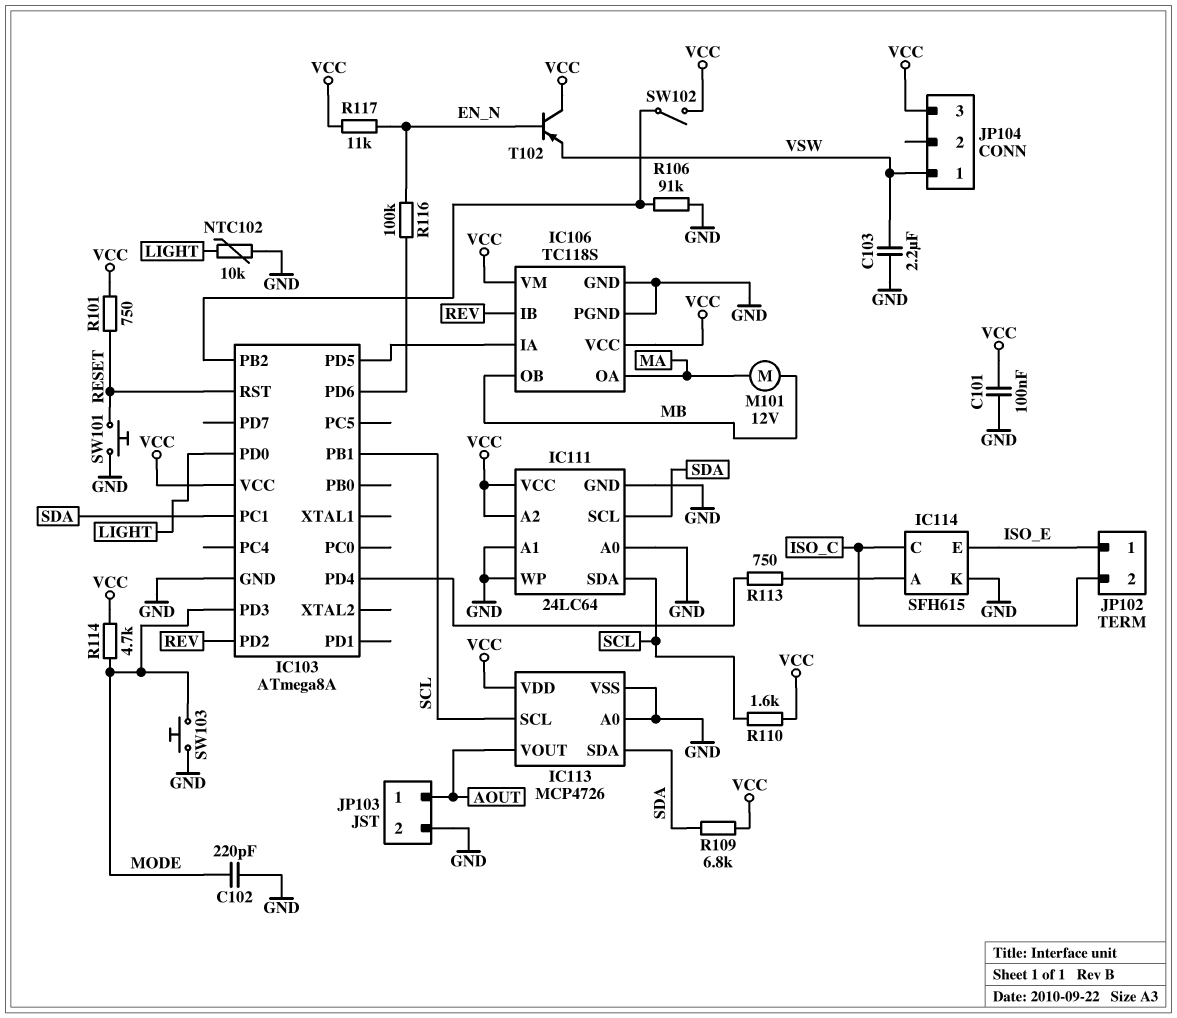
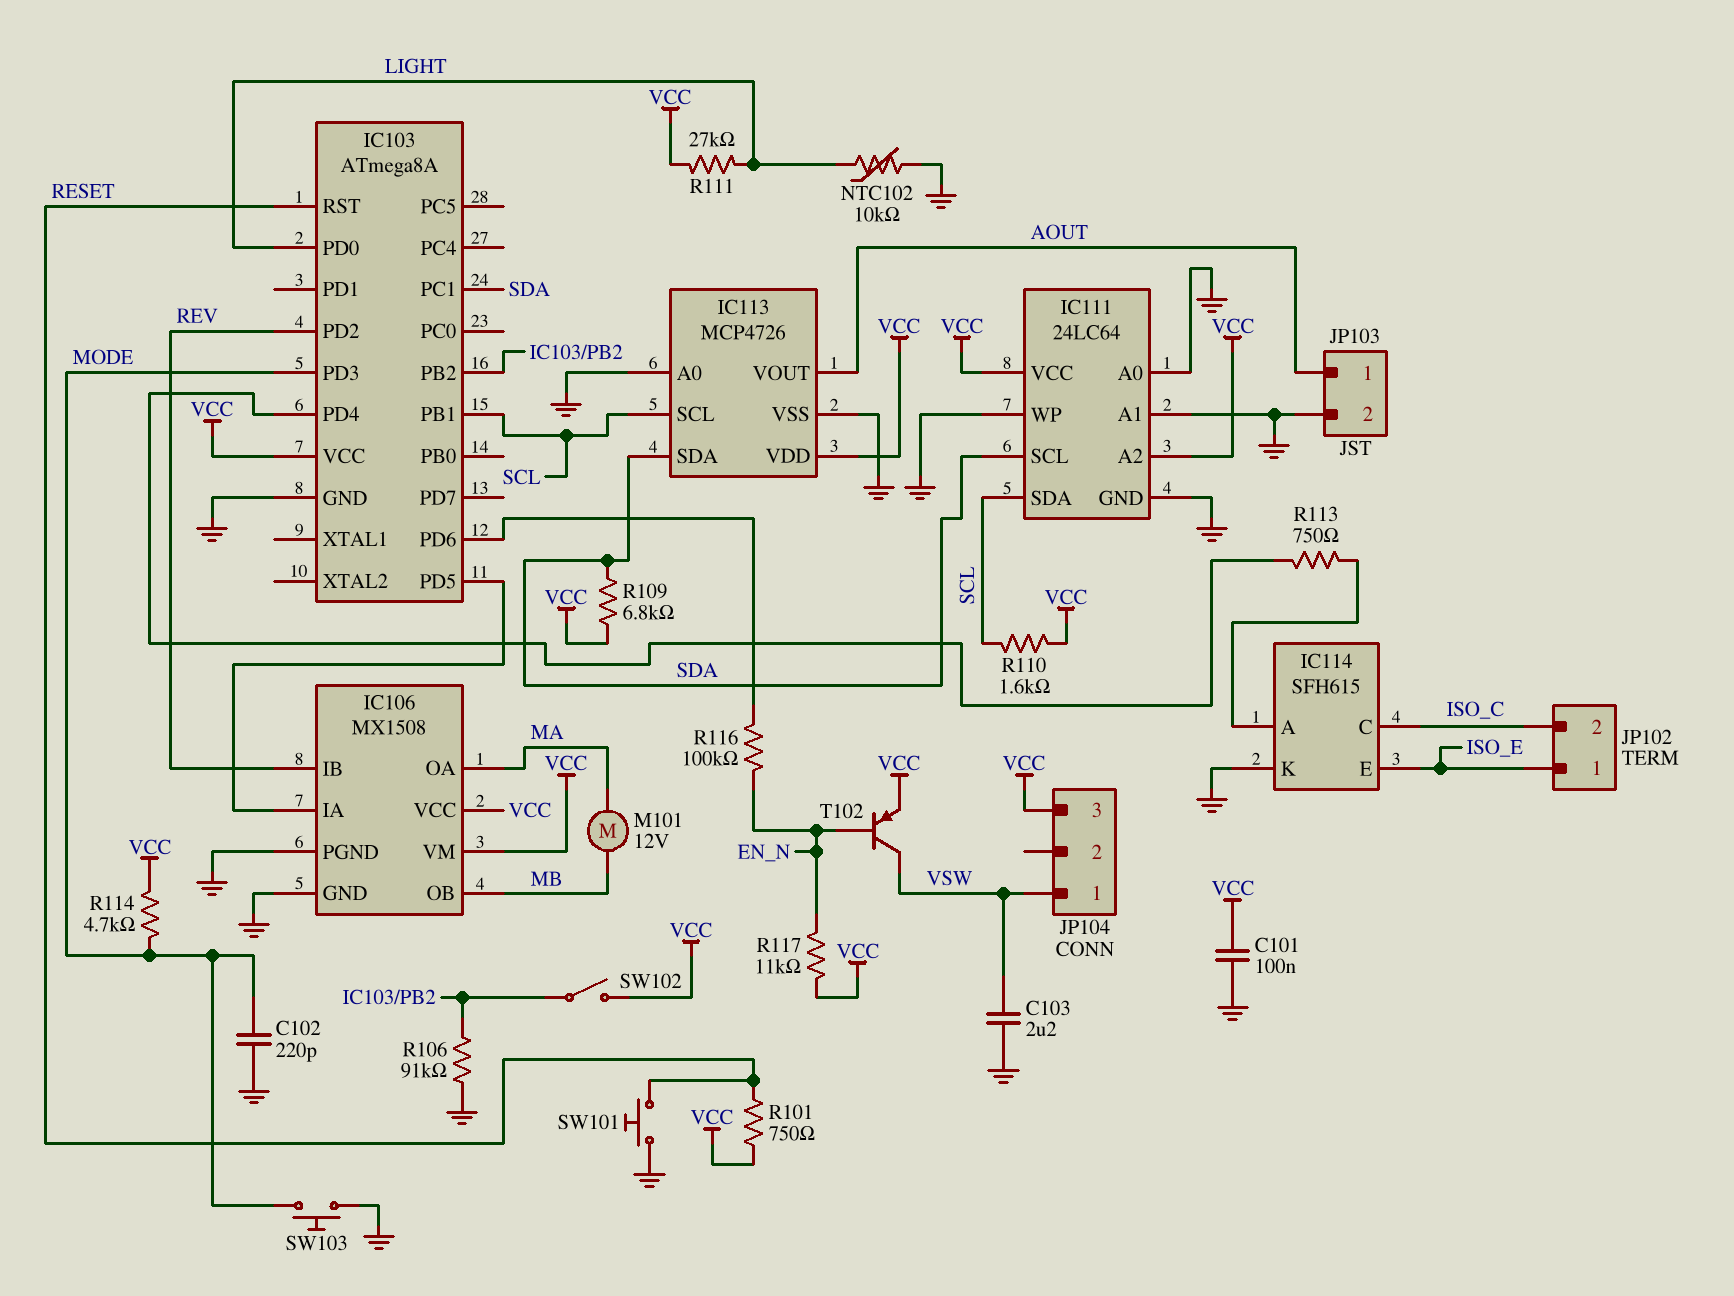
IC106: TC118S -> MX1508
R111: none -> 27k (LIGHT, VCC)
T102: PNP (B EN_N, C VCC, E VSW) -> PNP (B EN_N, C VSW, E VCC)

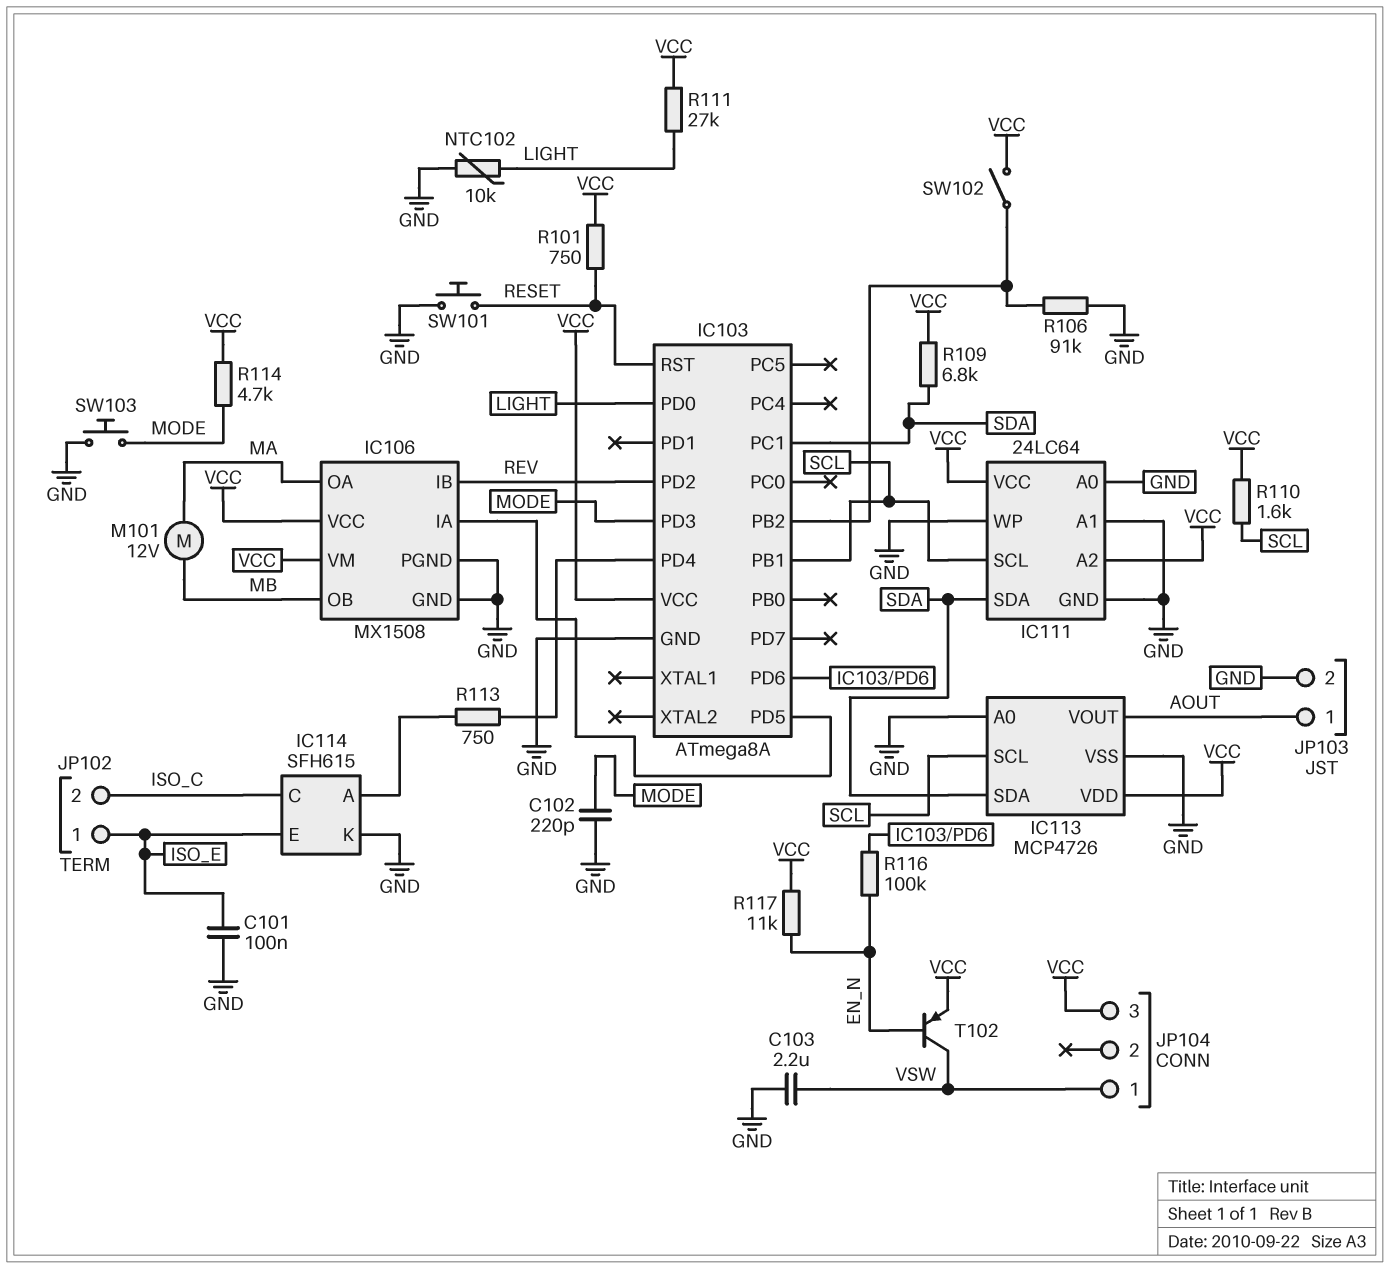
C101: 100nF (GND, VCC) -> 100nF (GND, ISO_E)
IC111 pin SCL: SDA -> SCL
IC111 pin SDA: SCL -> SDA

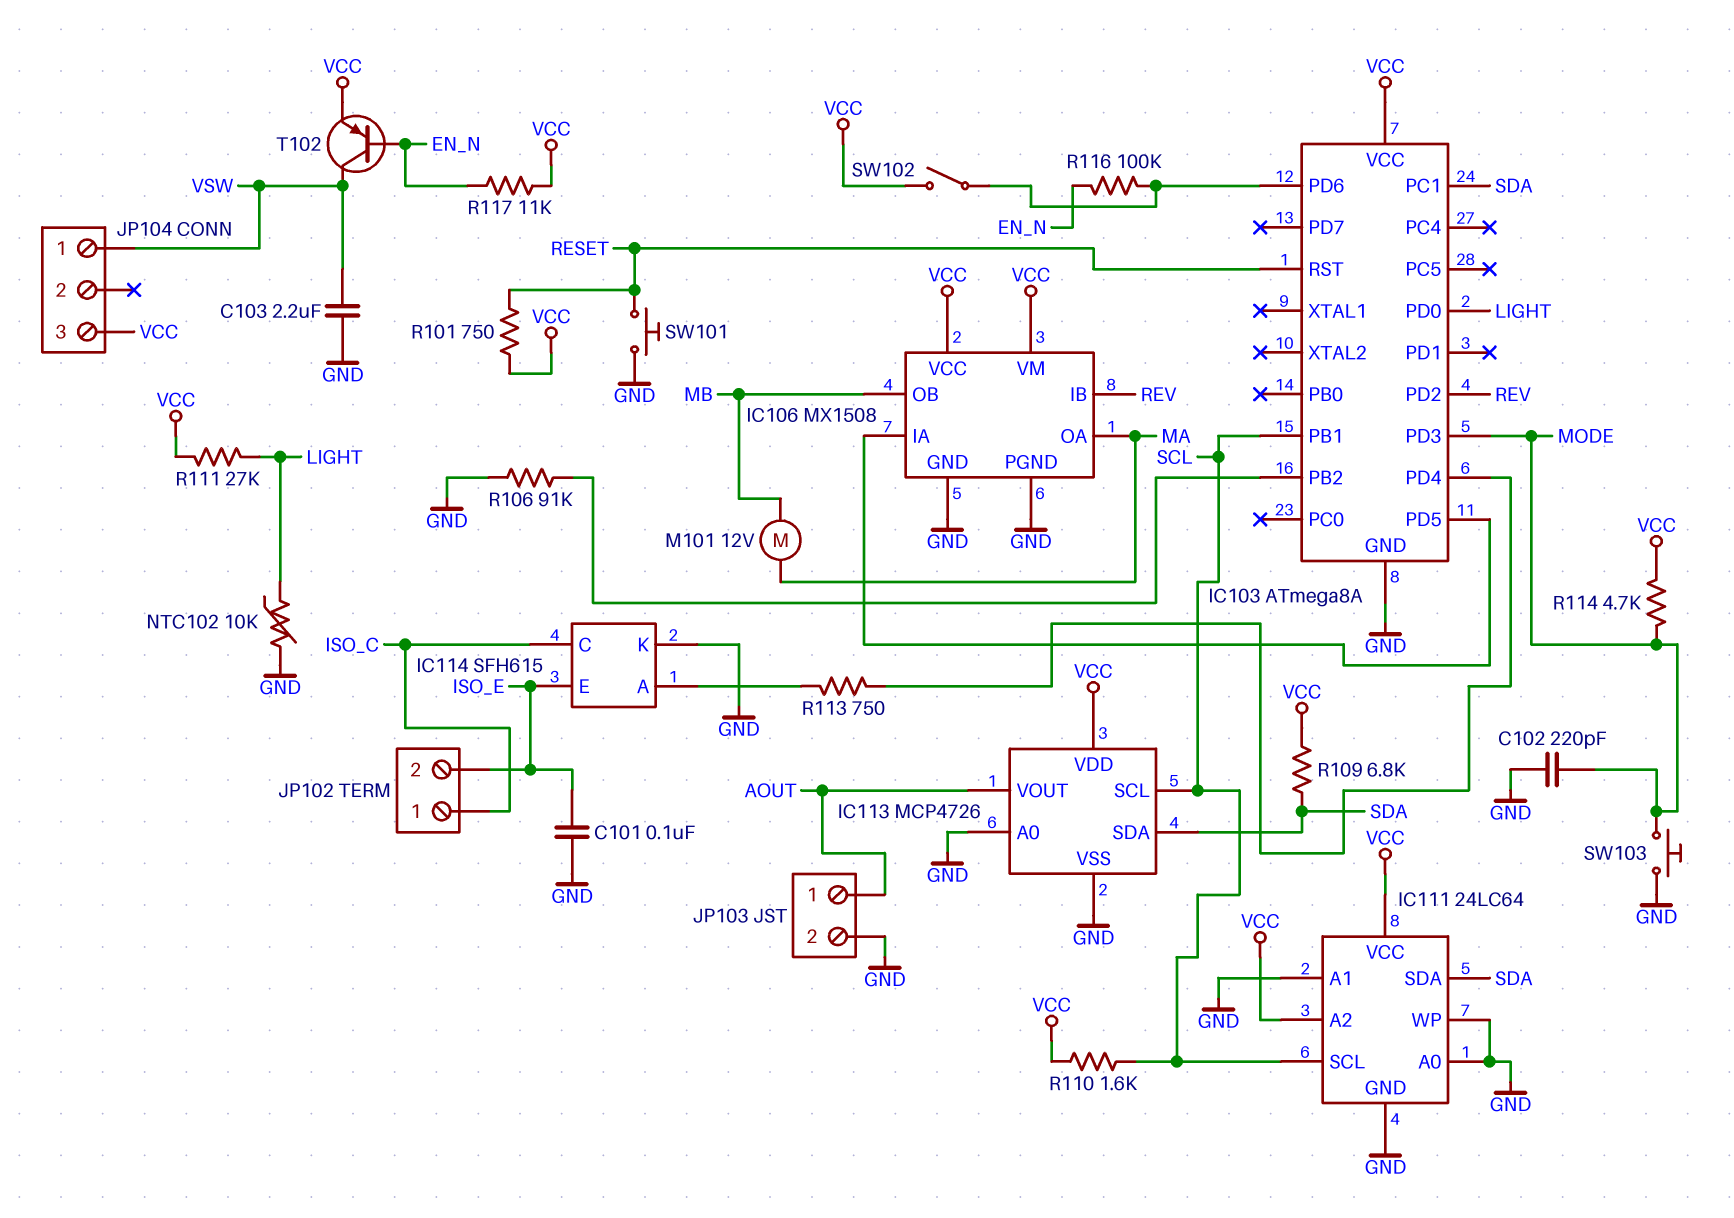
JP102 pin 1: ISO_E -> ISO_C
JP102 pin 2: ISO_C -> ISO_E
SW102: switch (IC103/PB2, VCC) -> switch (IC103/PD6, VCC)

